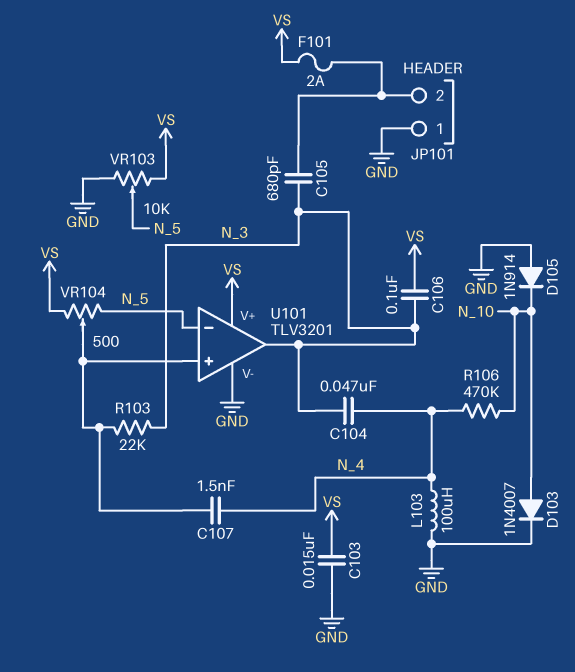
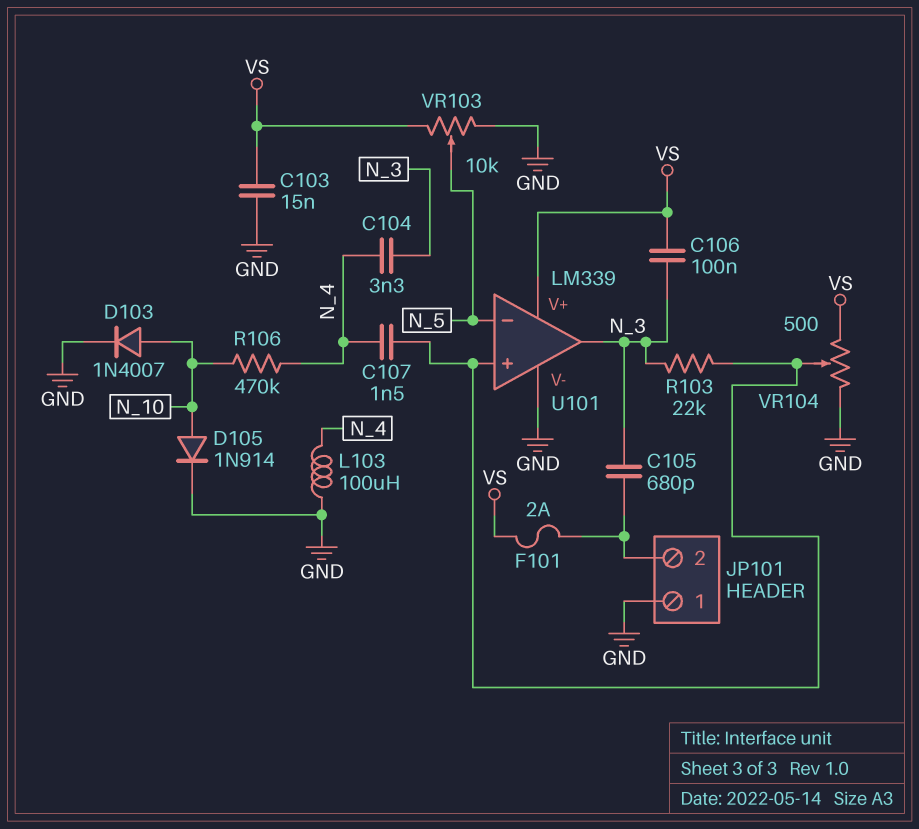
C104: 47nF (N_3, N_4) -> 3.3nF (N_3, N_4)
D105: diode 1N914 (A GND, K N_10) -> diode 1N914 (A N_10, K GND)
U101: TLV3201 -> LM339
VR104: 500 (N_5, VS, wiper U101/in+) -> 500 (GND, VS, wiper U101/in+)

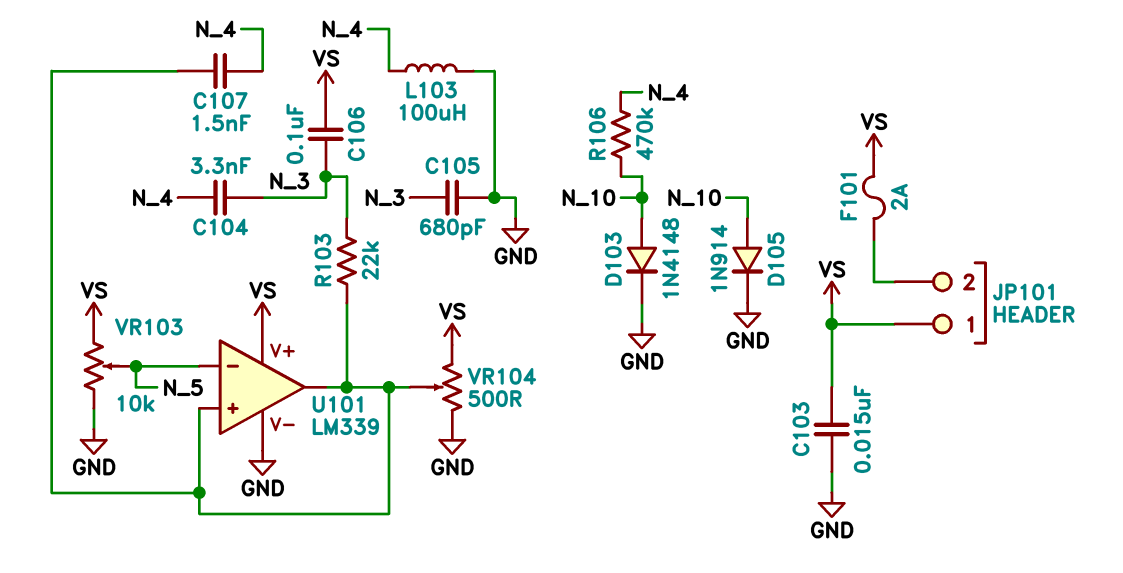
C105: 680pF (JP101/2, N_3) -> 680pF (GND, N_3)
D103: diode 1N4007 (A N_10, K GND) -> diode 1N4148 (A N_10, K GND)
JP101 pin 1: GND -> VS
U101 pin out: N_3 -> U101/in+

